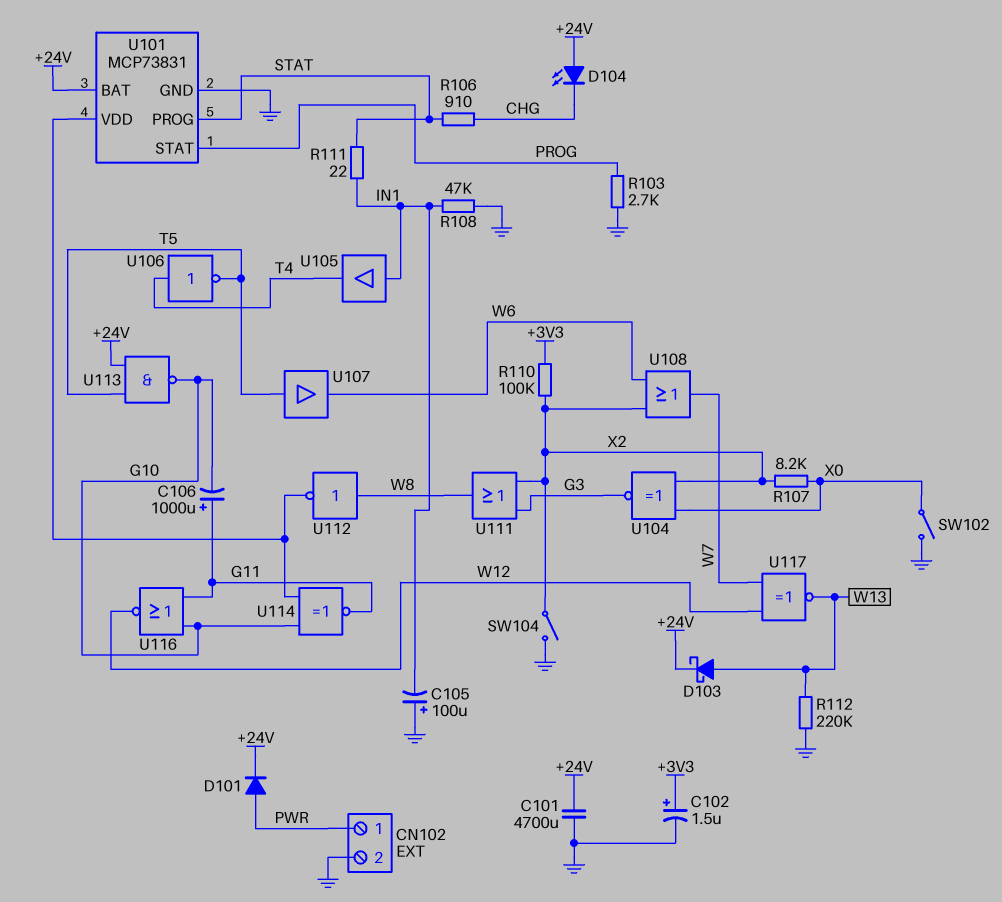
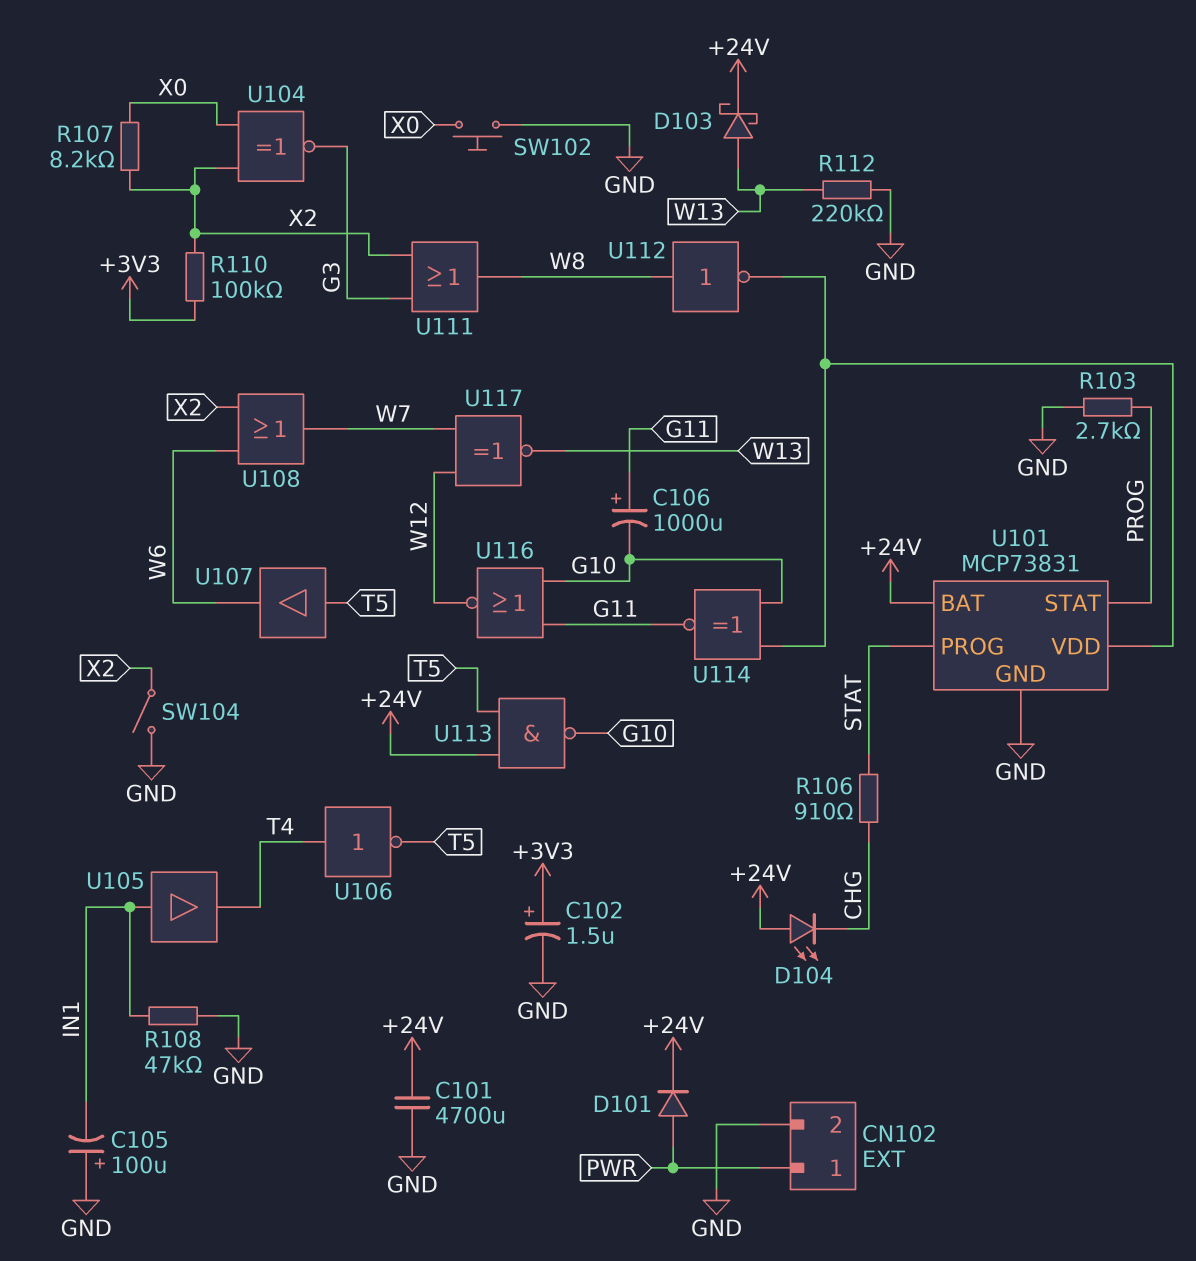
R111: 22 (IN1, STAT) -> none
SW102: switch (GND, X0) -> button (GND, X0)

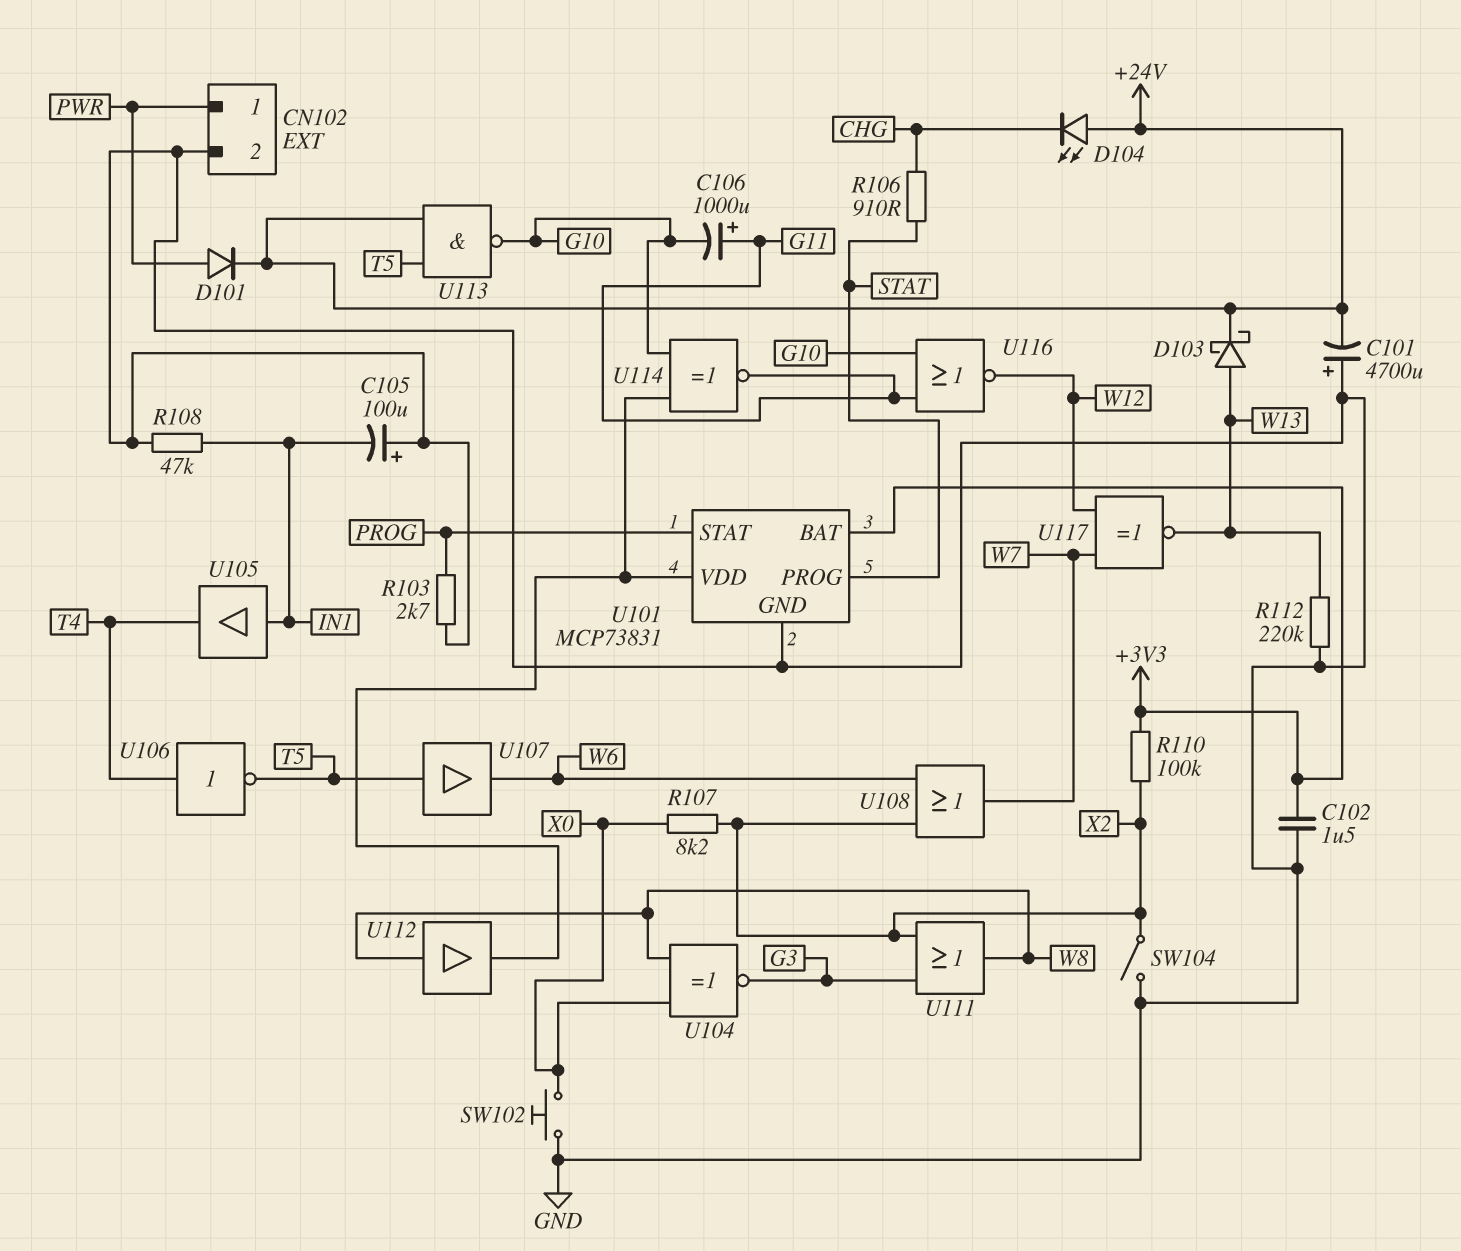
C101: 4700uF (+24V, GND) -> 4700uF (plus GND, minus +24V)
C102: 1.5uF (plus +3V3, minus GND) -> 1.5uF (+3V3, GND)
U101 pin BAT: +24V -> +3V3
U104: XNOR (in X0, in X2, out G3) -> XNOR (in W8, in X0, out G3)
U112: NOT (in W8, out U101/VDD) -> buffer (in W8, out U101/VDD)

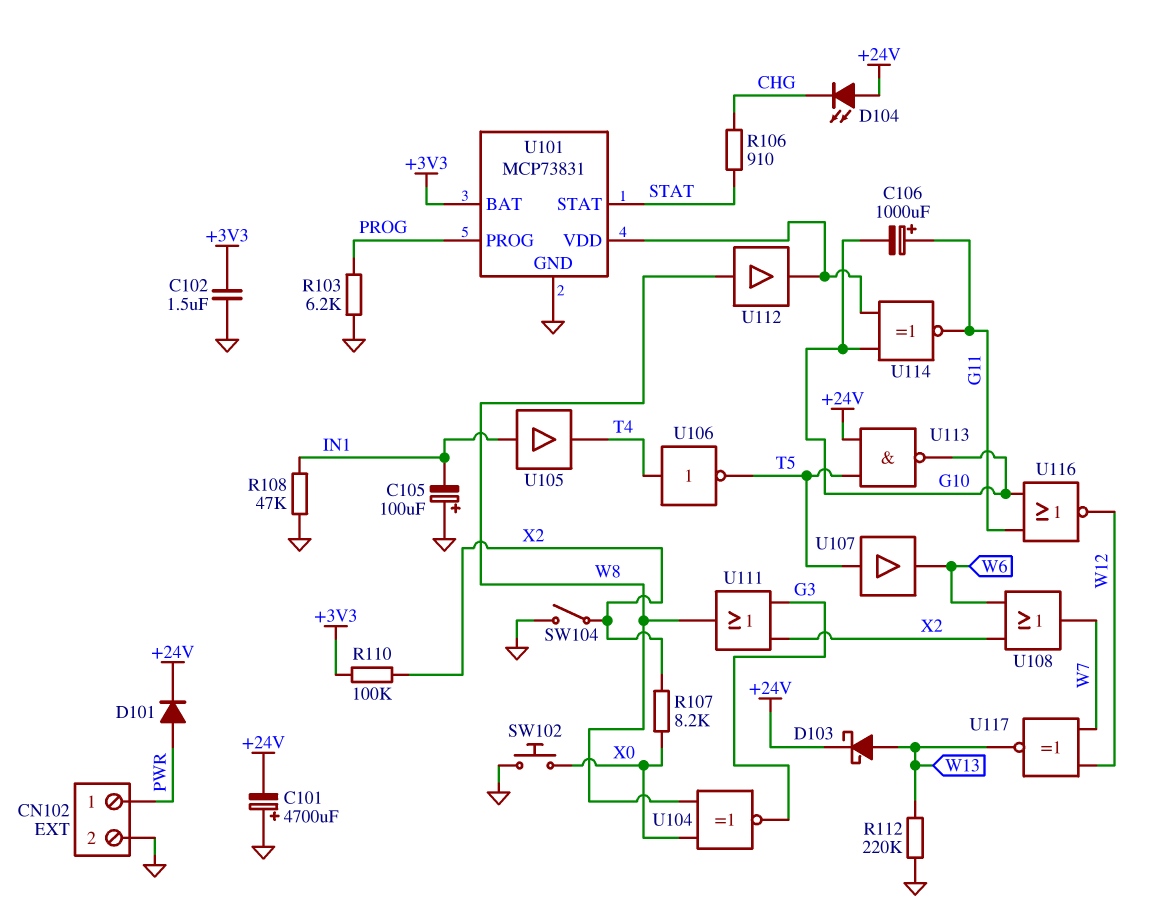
R103: 2.7k (GND, PROG) -> 6.2k (GND, PROG)
U101 pin PROG: STAT -> PROG
U101 pin STAT: PROG -> STAT

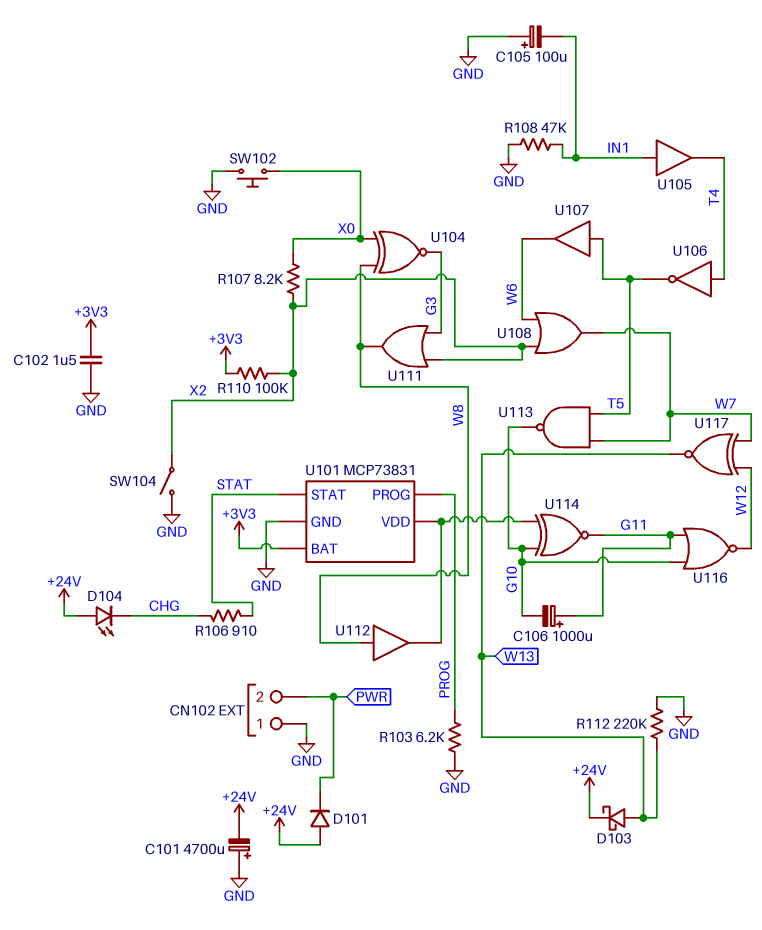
CN102 pin 1: PWR -> GND
CN102 pin 2: GND -> PWR
D101: diode (A PWR, K +24V) -> diode (A +24V, K PWR)
U113: NAND (in +24V, in T5, out G10) -> NAND (in T5, in W7, out G10)

